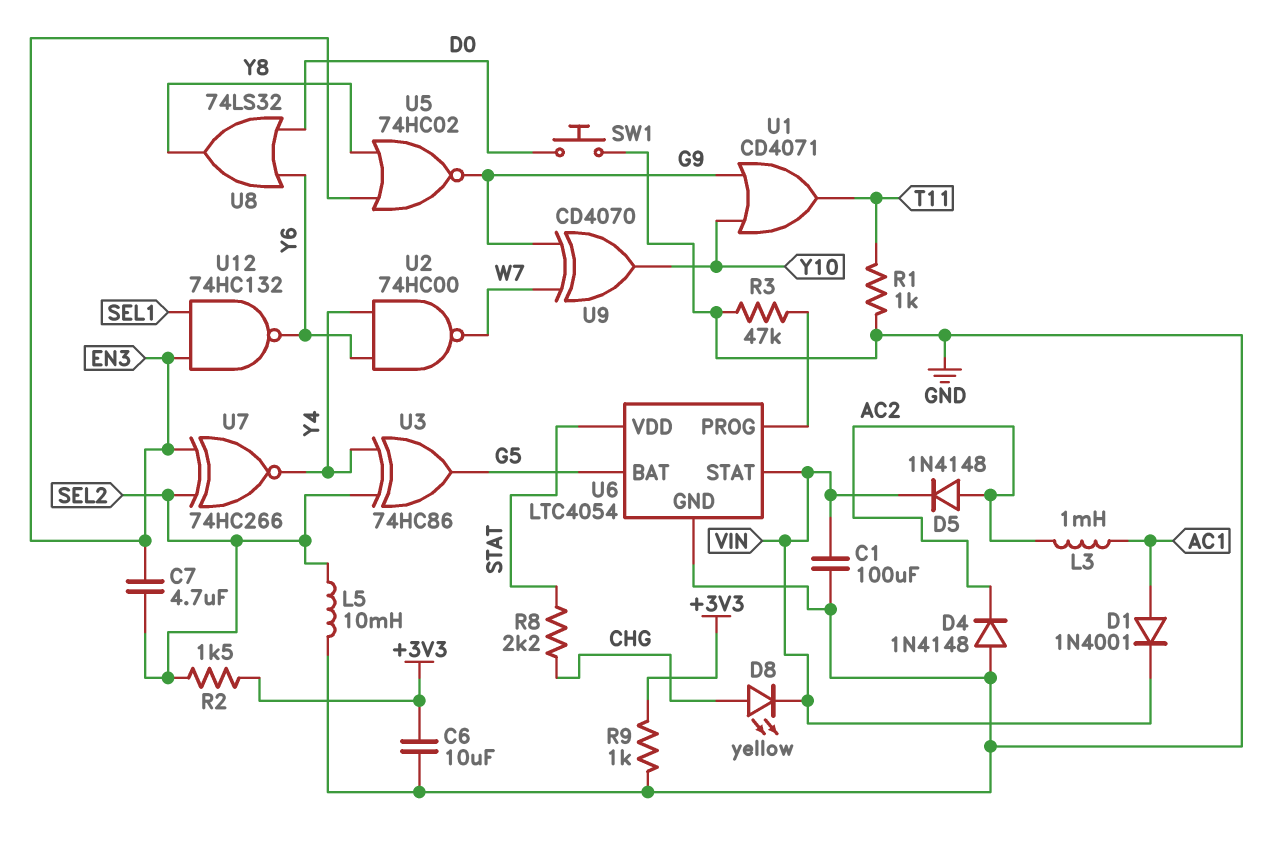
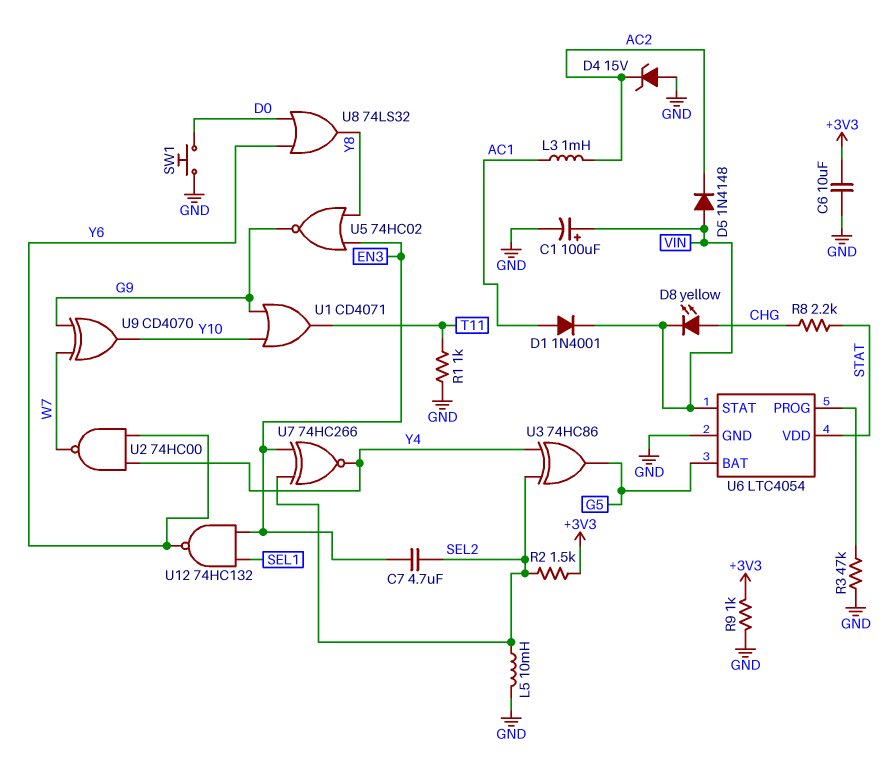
C1: 100uF (GND, VIN) -> 100uF (plus VIN, minus GND)
D4: diode 1N4148 (A GND, K AC2) -> zener 15V (A GND, K AC2)
D5: diode 1N4148 (A AC2, K VIN) -> diode 1N4148 (A VIN, K AC2)

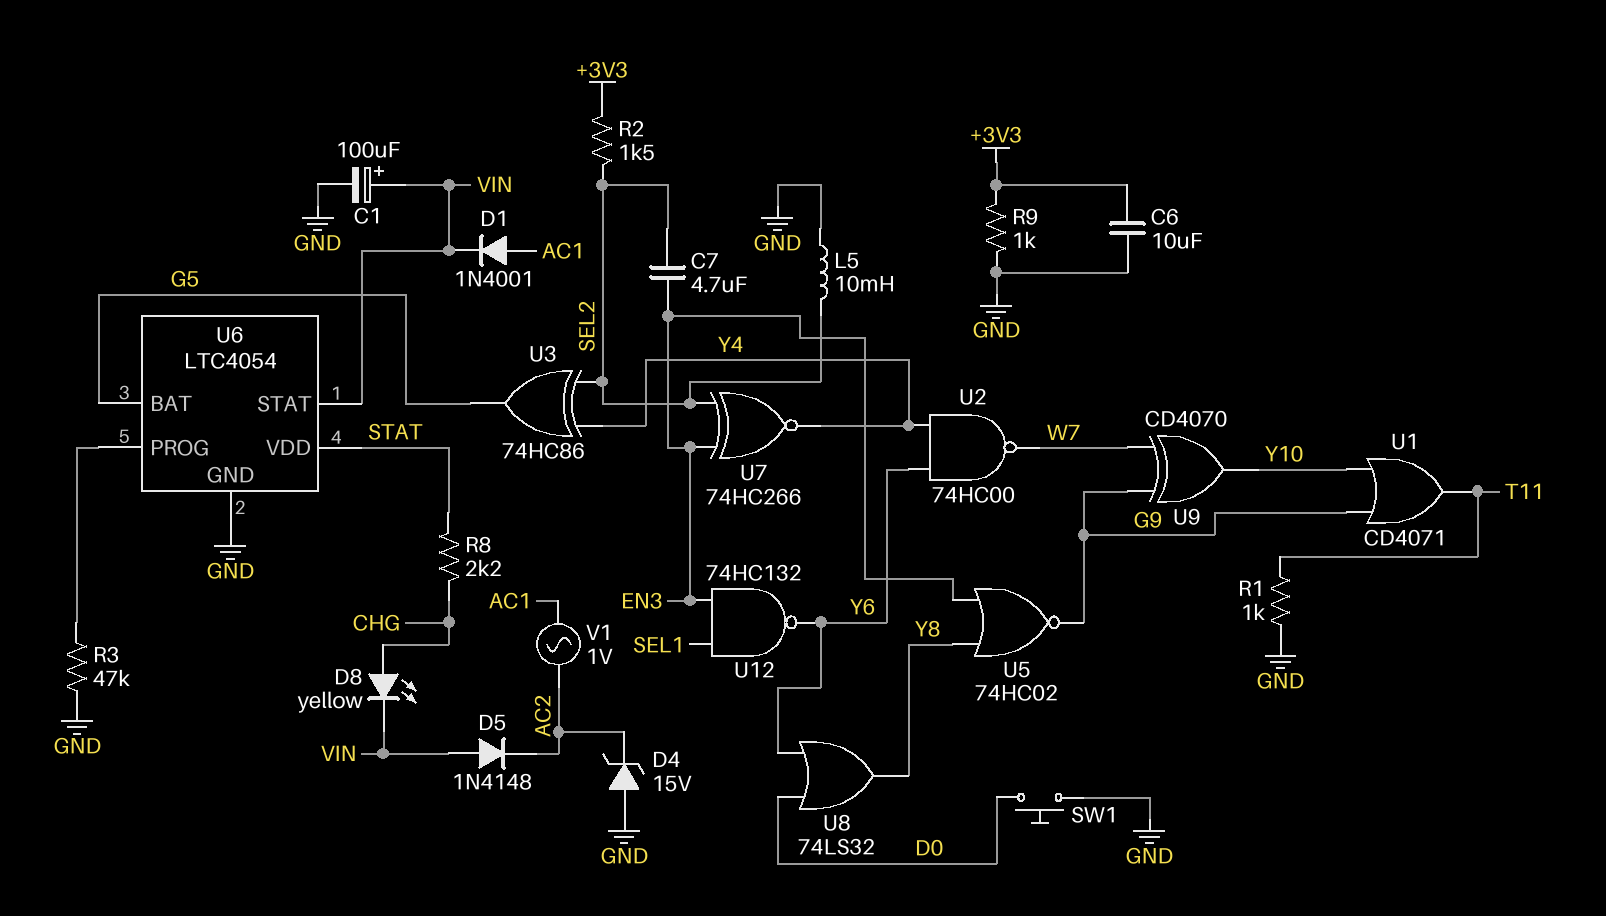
L3: 1mH (AC1, AC2) -> none
V1: none -> AC 1V (AC1, AC2)

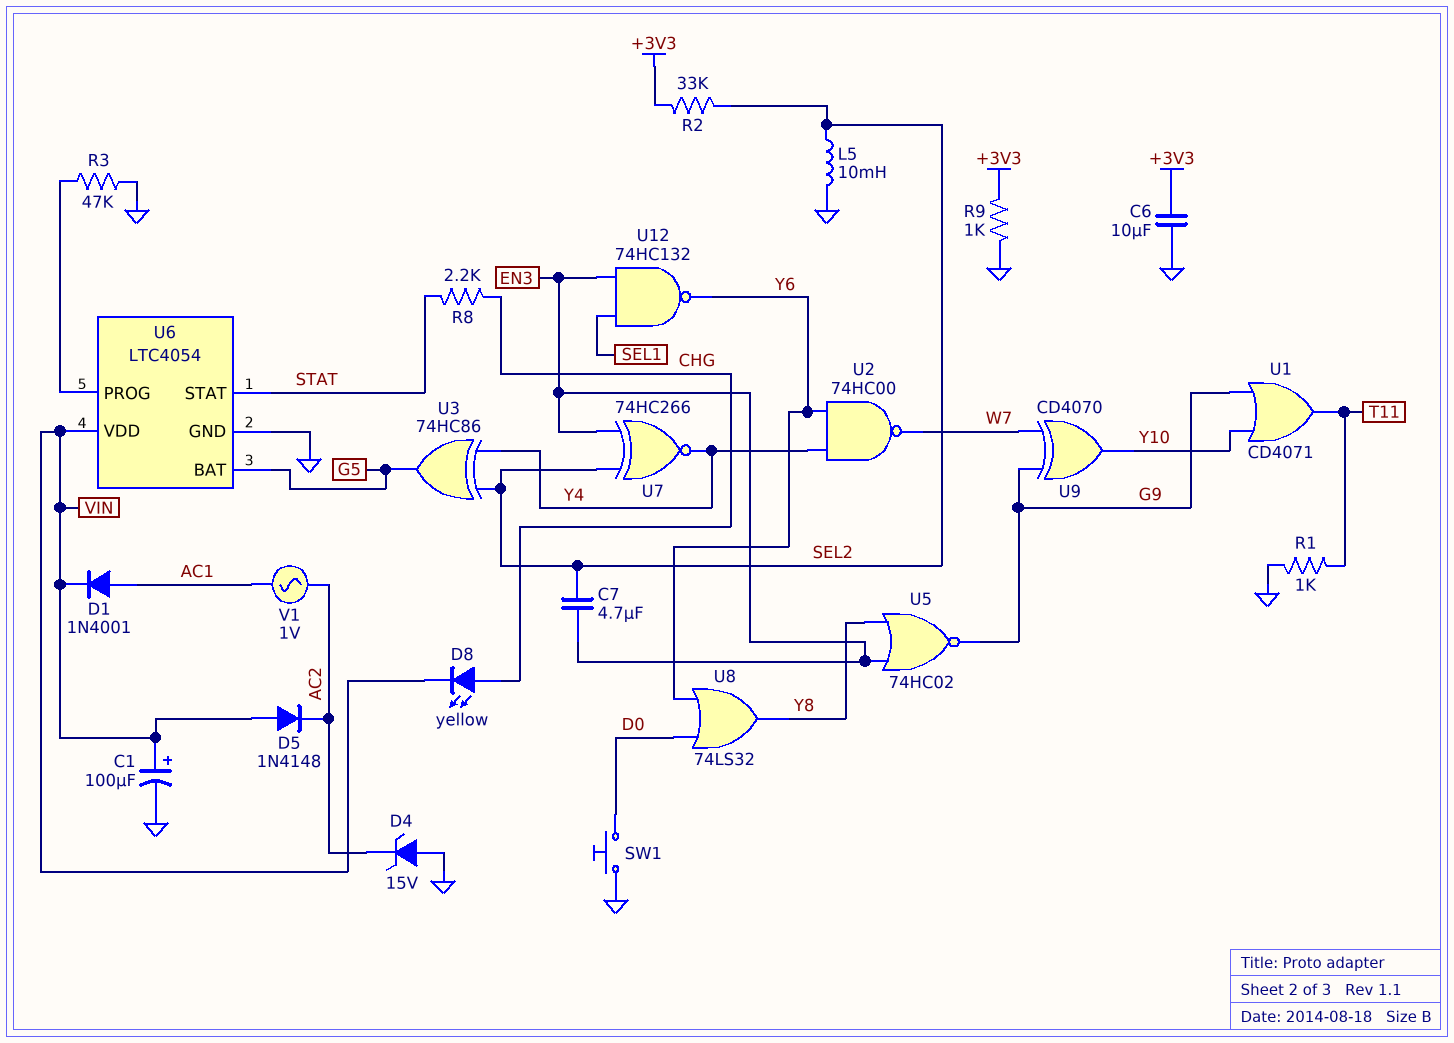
R2: 1.5k (+3V3, SEL2) -> 33k (+3V3, SEL2)
U6 pin STAT: VIN -> STAT
U6 pin VDD: STAT -> VIN

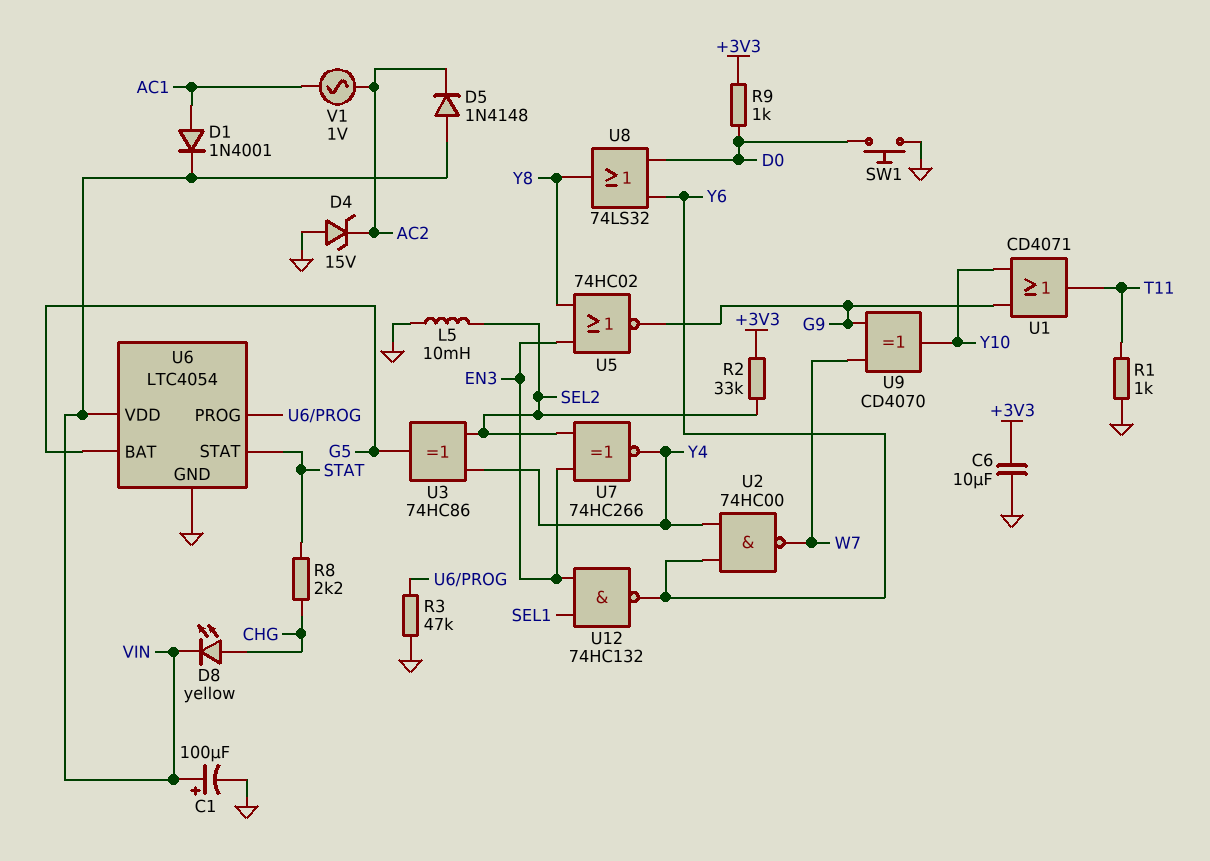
C7: 4.7uF (EN3, SEL2) -> none
R9: 1k (+3V3, GND) -> 1k (+3V3, D0)

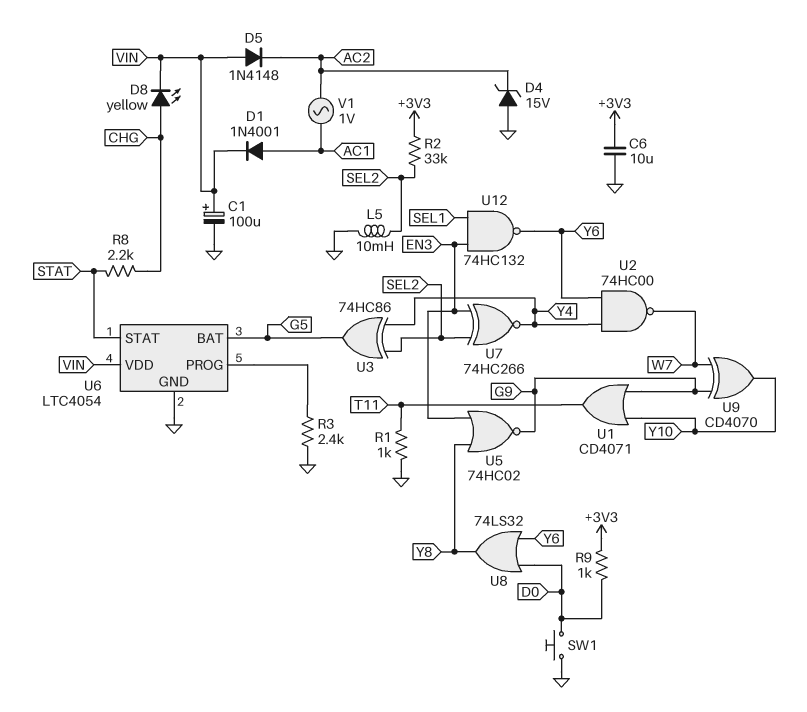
R3: 47k (GND, U6/PROG) -> 2.4k (GND, U6/PROG)

